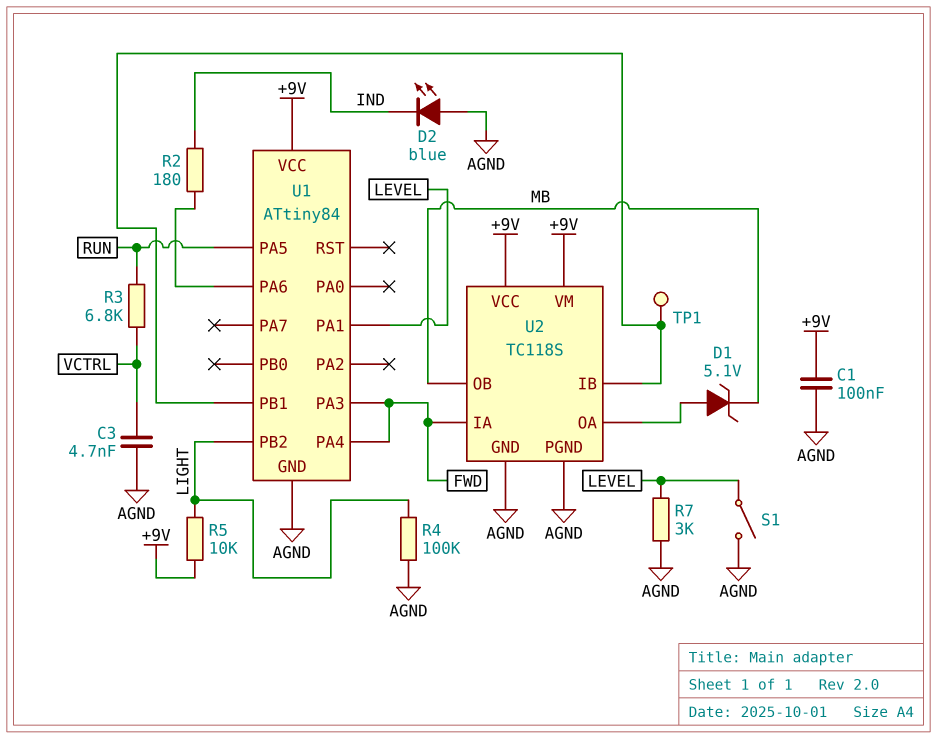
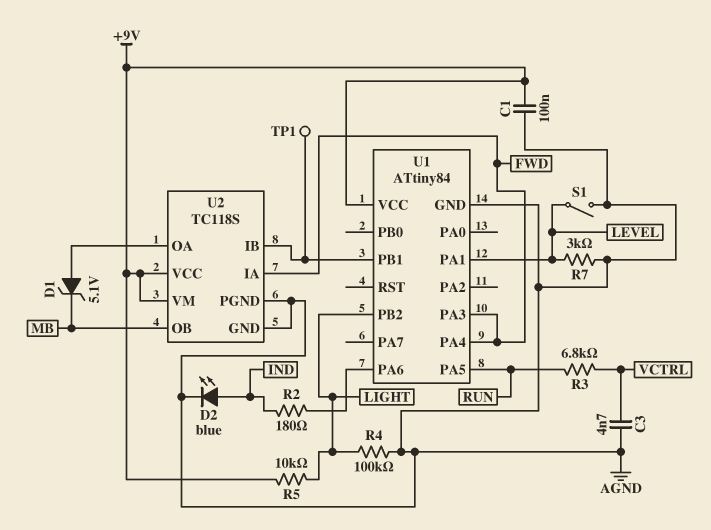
D2: LED blue (A AGND, K IND) -> LED blue (A IND, K AGND)

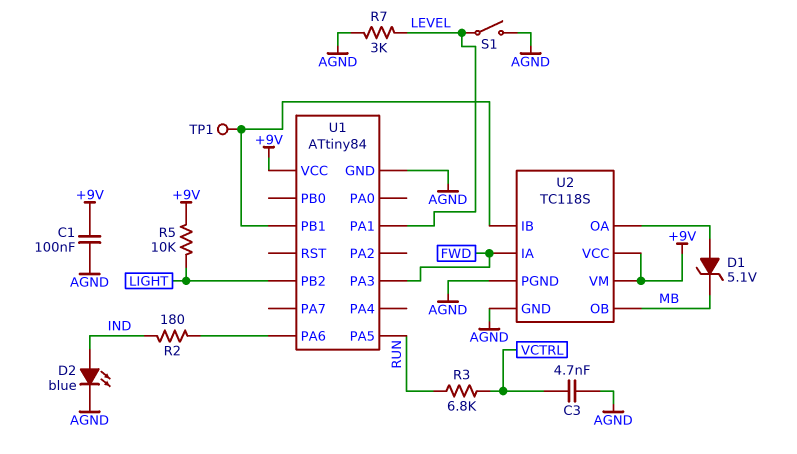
R4: 100k (AGND, LIGHT) -> none
U1 pin PA4: FWD -> none

